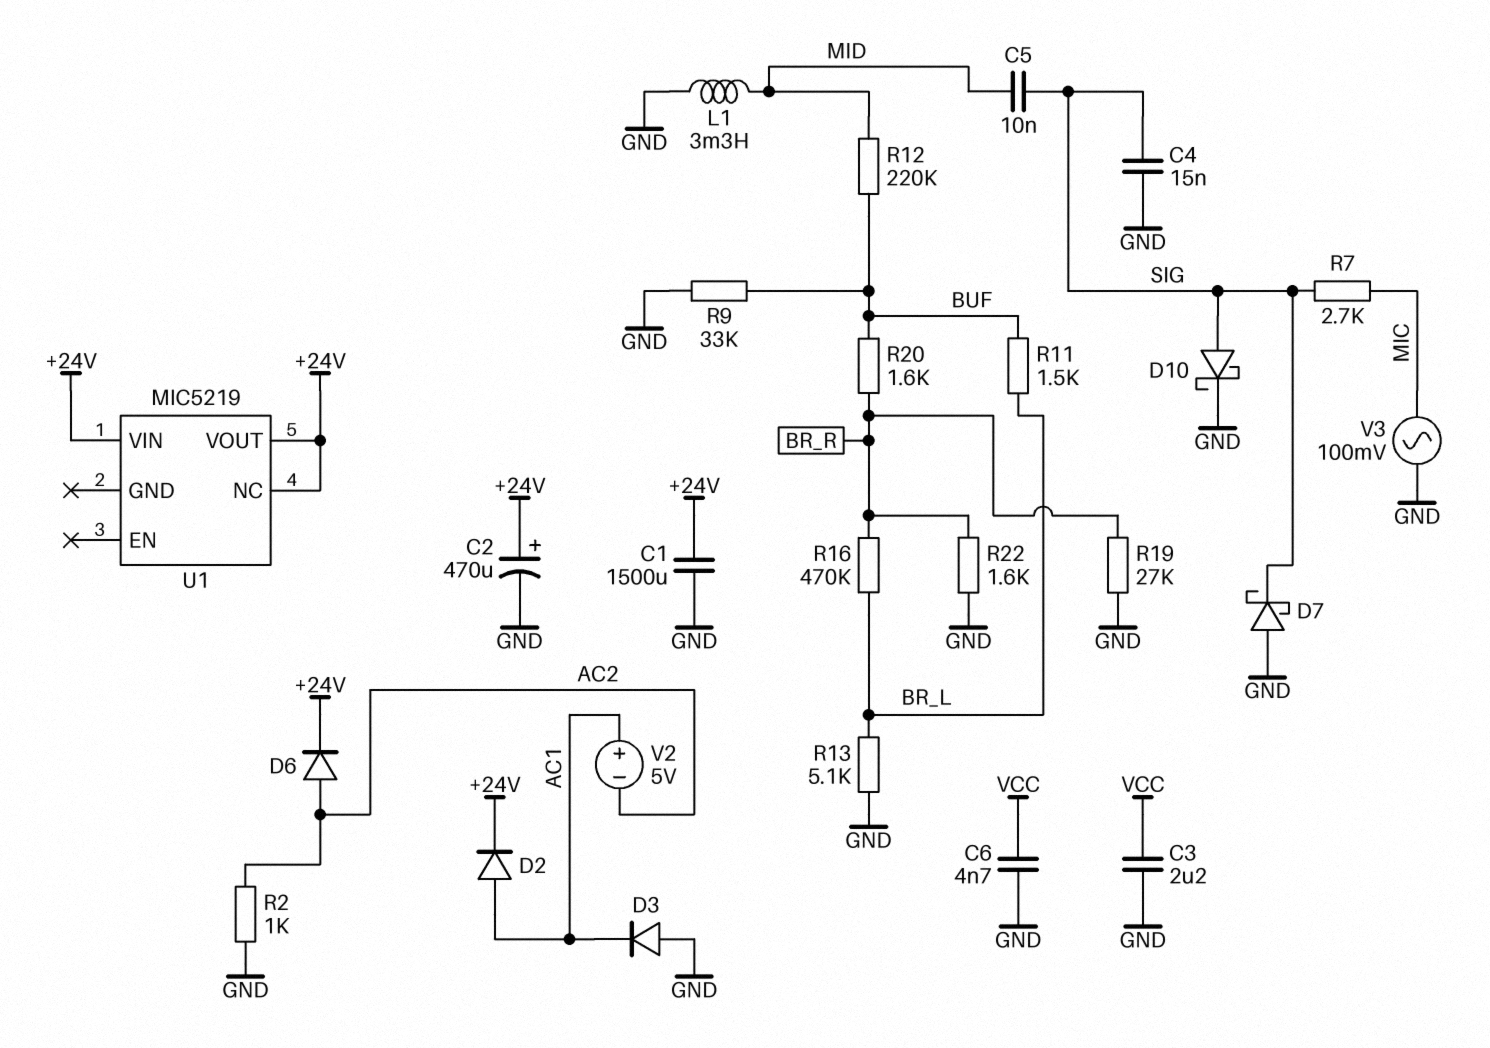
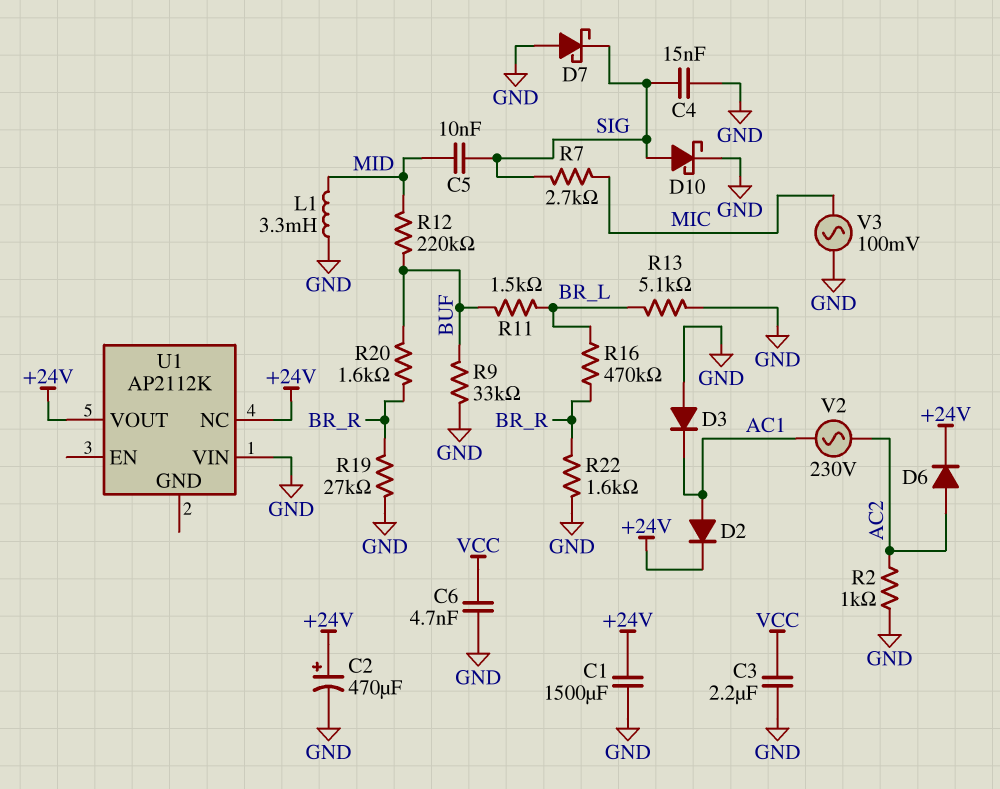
U1: MIC5219 -> AP2112K
U1 pin VIN: +24V -> GND
V2: 5V (plus AC1, minus AC2) -> AC 230V (AC1, AC2)

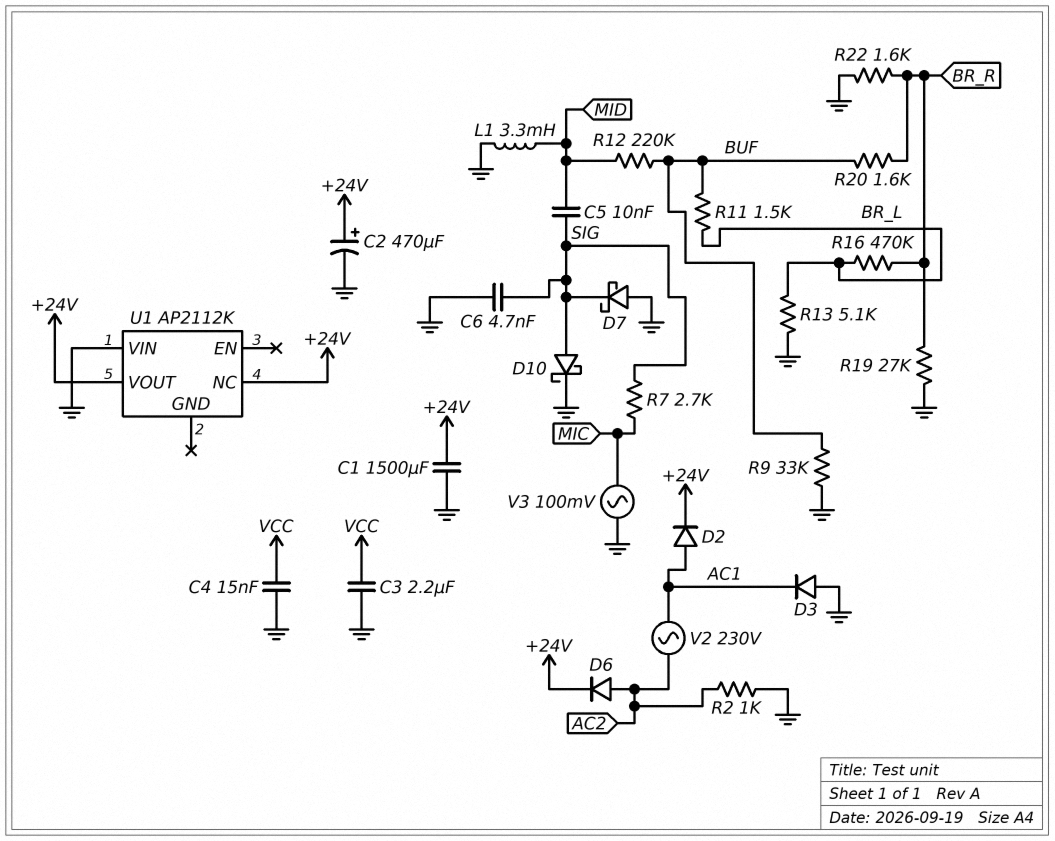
C4: 15nF (GND, SIG) -> 15nF (GND, VCC)
C6: 4.7nF (GND, VCC) -> 4.7nF (GND, SIG)

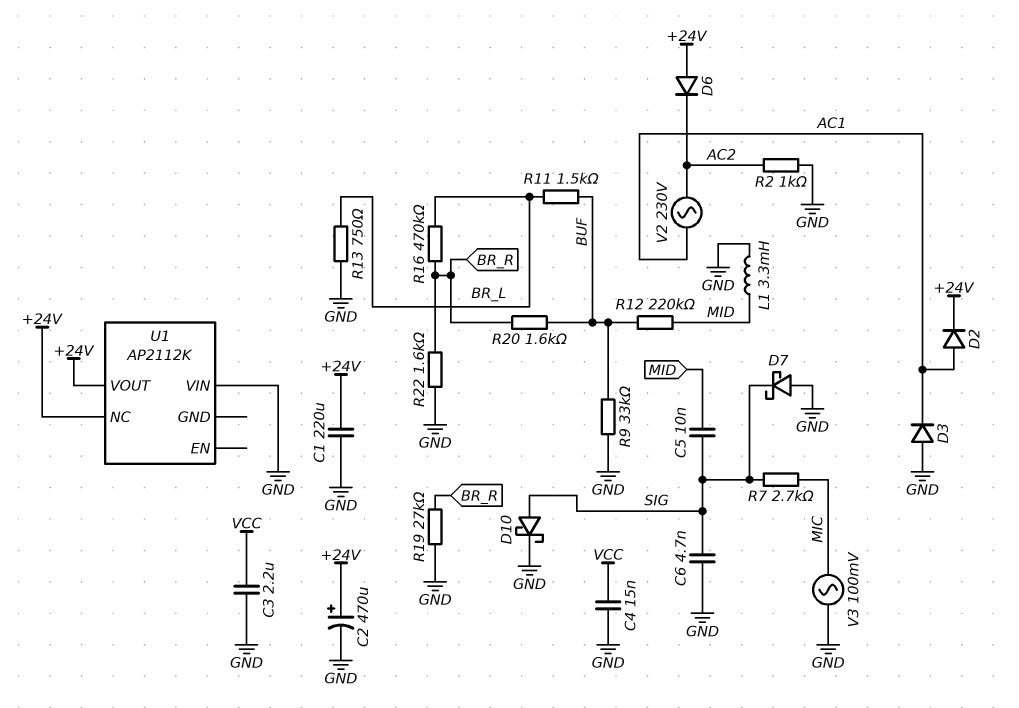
C1: 1500uF (+24V, GND) -> 220uF (+24V, GND)
D6: diode (A AC2, K +24V) -> diode (A +24V, K AC2)
R13: 5.1k (BR_L, GND) -> 750 (BR_L, GND)

